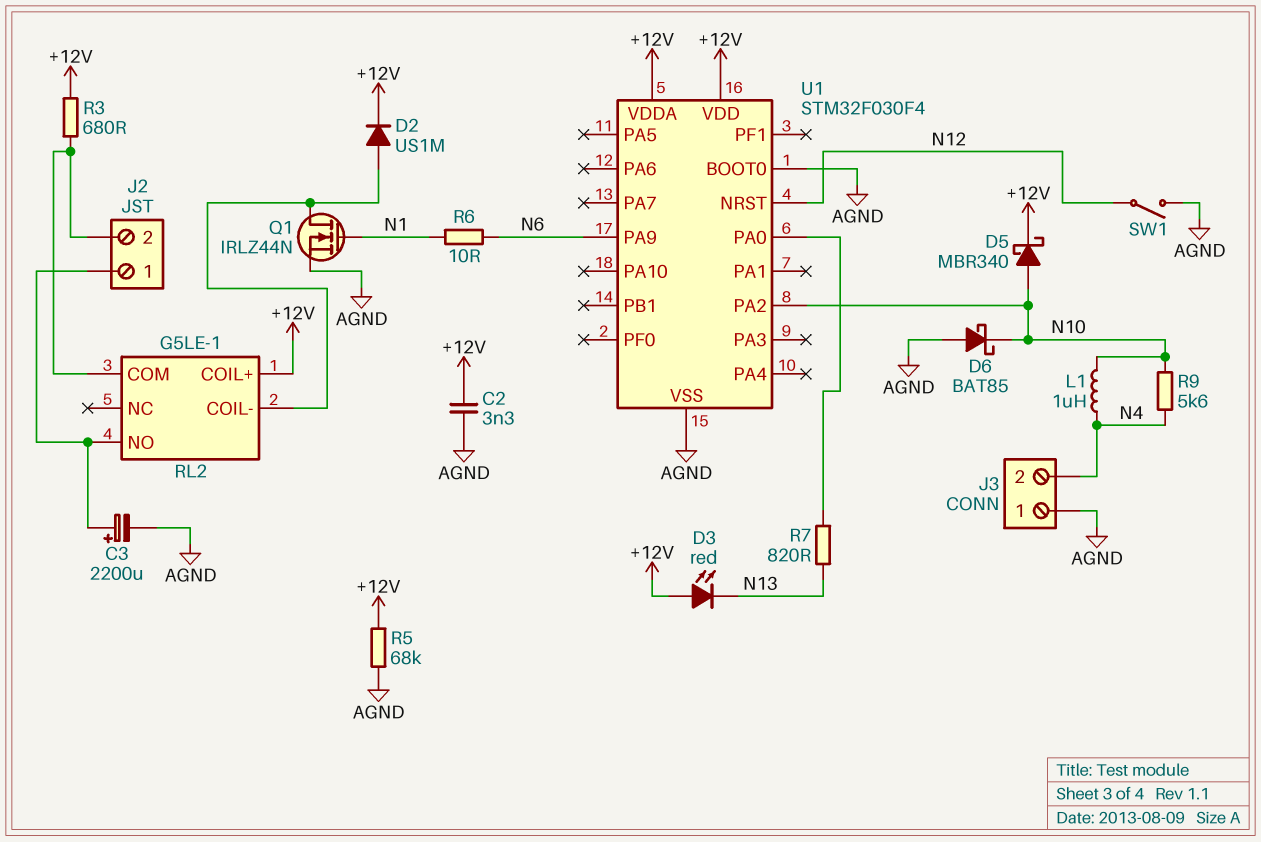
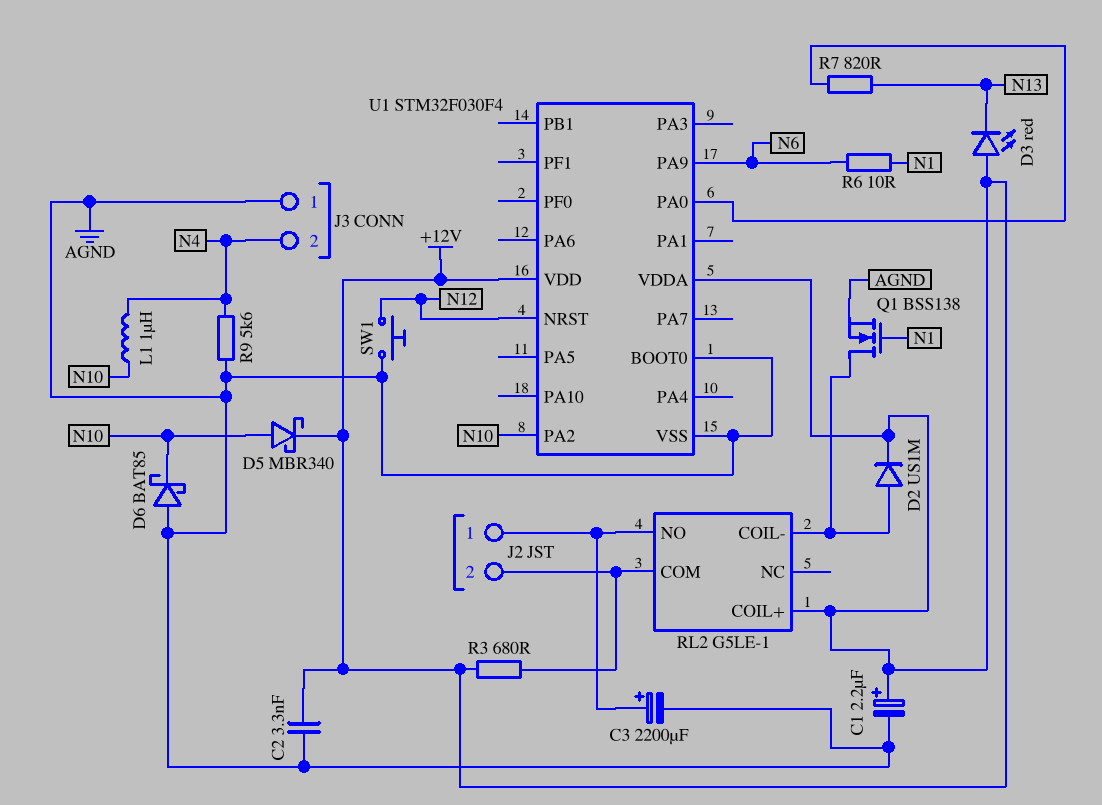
C1: none -> 2.2uF (plus +12V, minus AGND)
Q1: NMOS IRLZ44N (G N1, D RL2/COIL-, S AGND) -> NMOS BSS138 (G N1, D RL2/COIL-, S AGND)
R5: 68k (+12V, AGND) -> none
R9: 5.6k (N4, N10) -> 5.6k (AGND, N4)
SW1: switch (AGND, N12) -> button (AGND, N12)

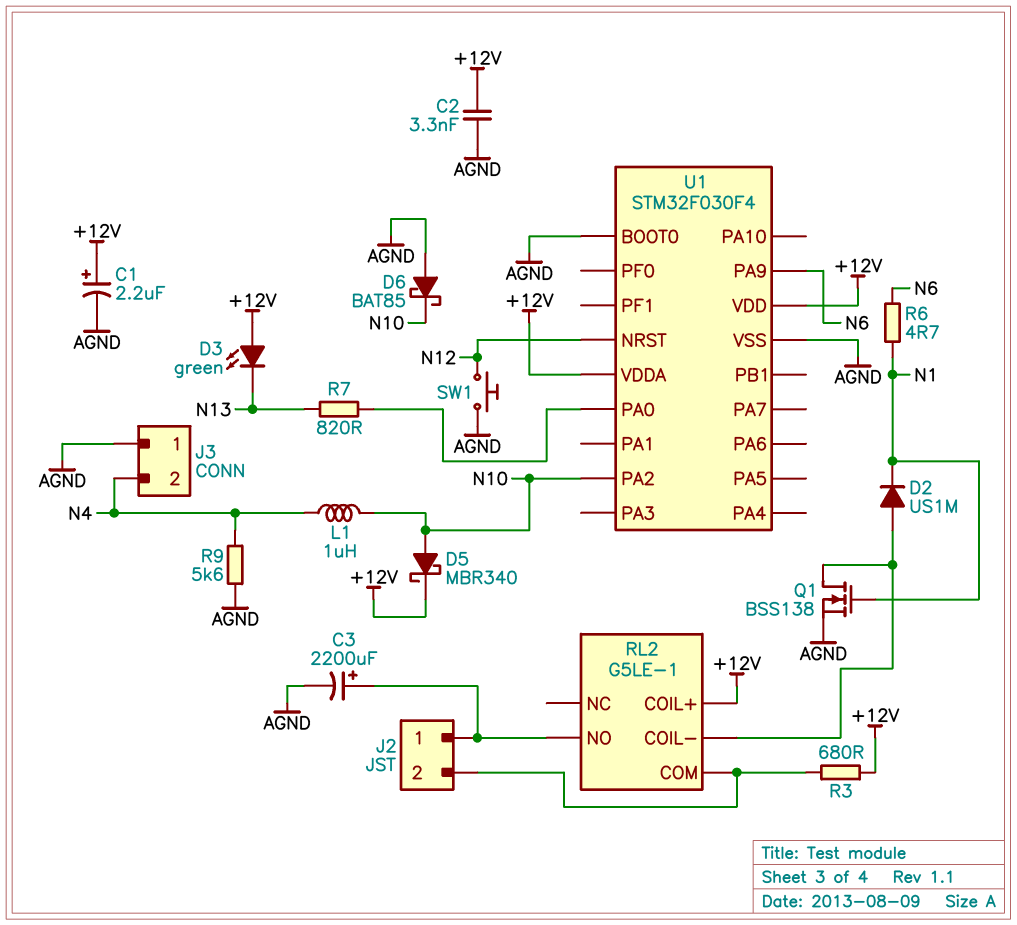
D2: diode US1M (A RL2/COIL-, K +12V) -> diode US1M (A RL2/COIL-, K N1)
D3: LED red (A +12V, K N13) -> LED green (A +12V, K N13)
R6: 10 (N1, N6) -> 4.7 (N1, N6)

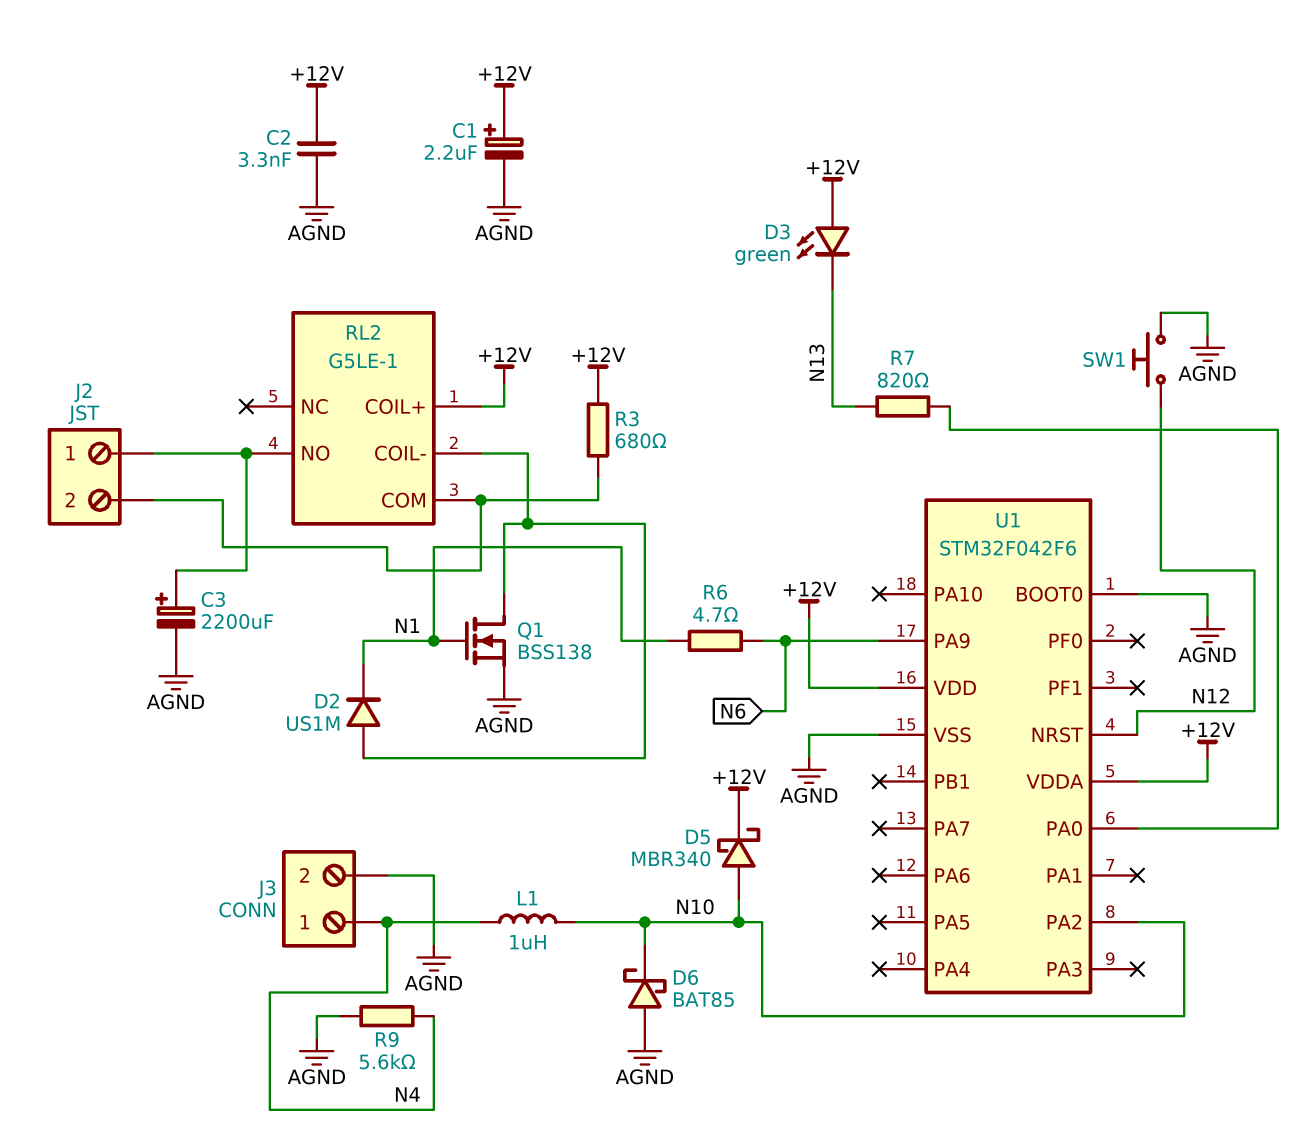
J3 pin 1: AGND -> N4
J3 pin 2: N4 -> AGND
U1: STM32F030F4 -> STM32F042F6

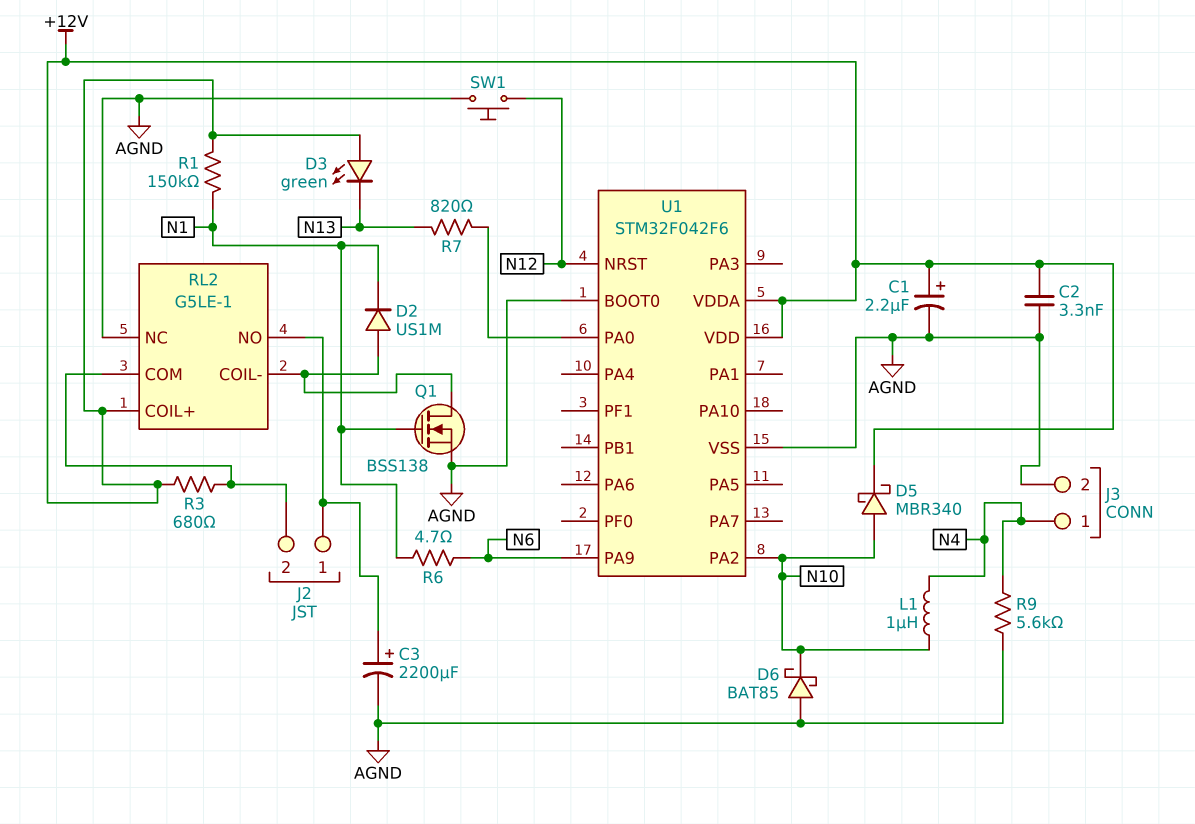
R1: none -> 150k (+12V, N1)
RL2 pin NC: none -> AGND

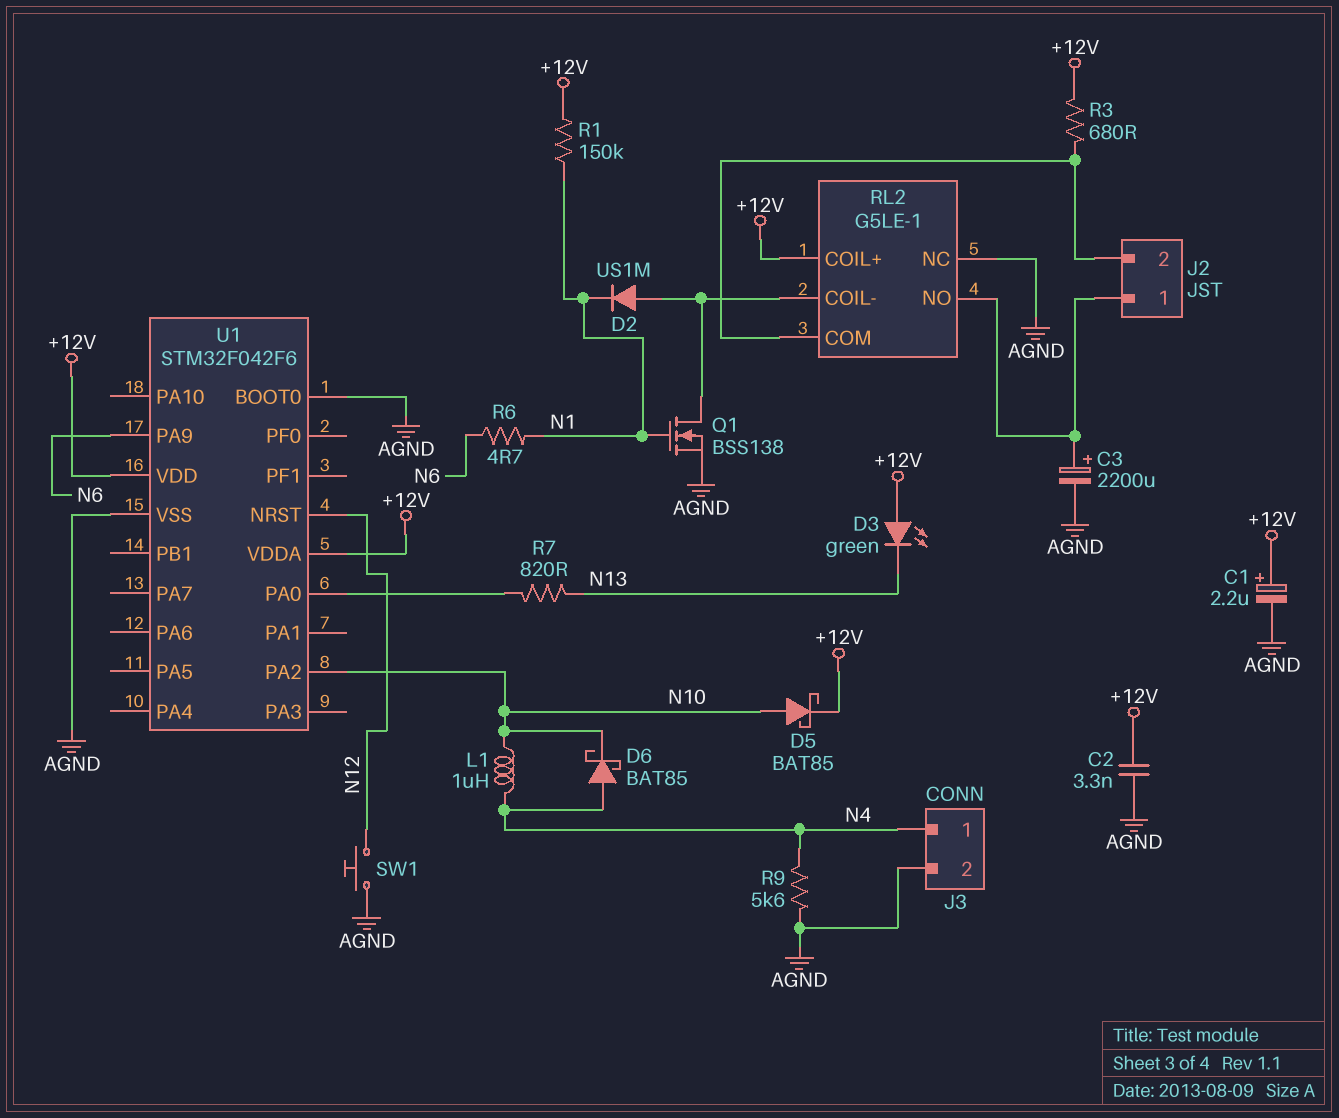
D5: schottky MBR340 (A N10, K +12V) -> schottky BAT85 (A N10, K +12V)
D6: schottky BAT85 (A AGND, K N10) -> schottky BAT85 (A N4, K N10)

